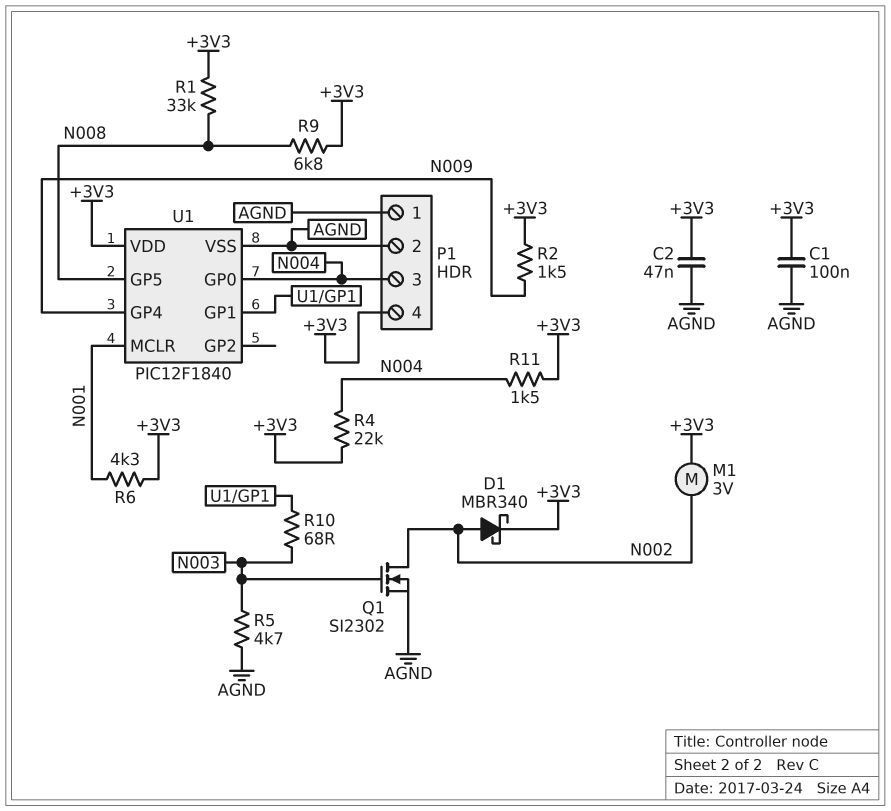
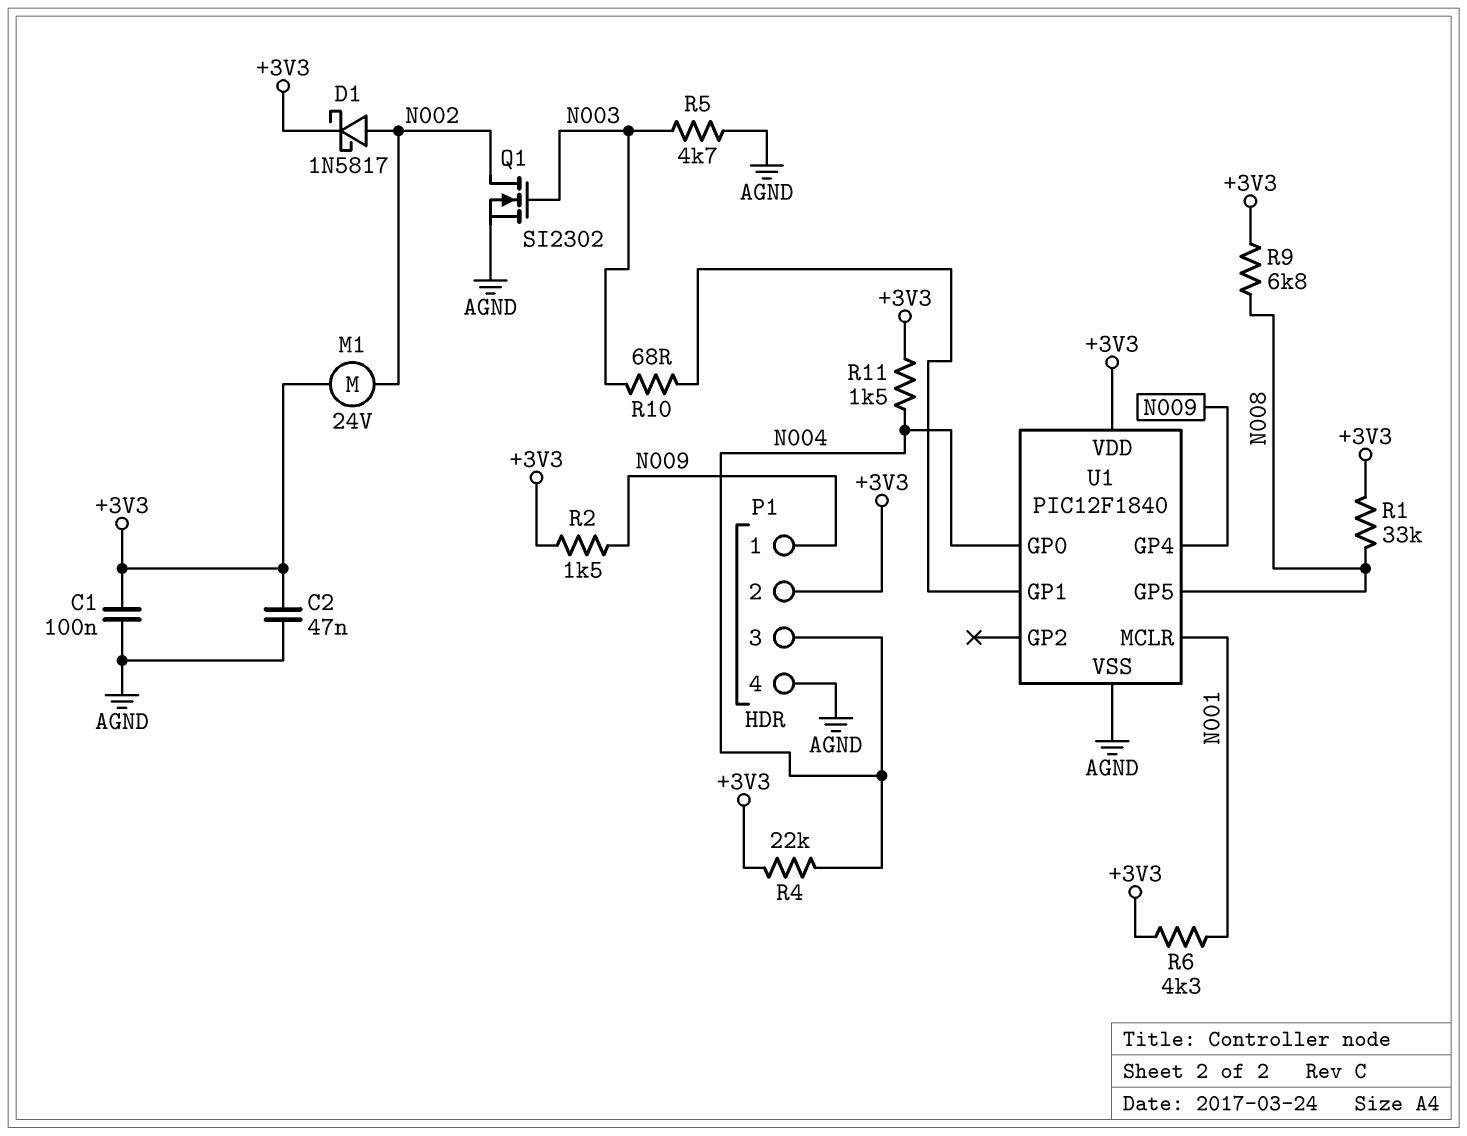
D1: schottky MBR340 (A N002, K +3V3) -> schottky 1N5817 (A N002, K +3V3)
M1: motor 3V (+3V3, N002) -> motor 24V (+3V3, N002)
P1 pin 1: AGND -> N009
P1 pin 2: AGND -> +3V3
P1 pin 4: +3V3 -> AGND

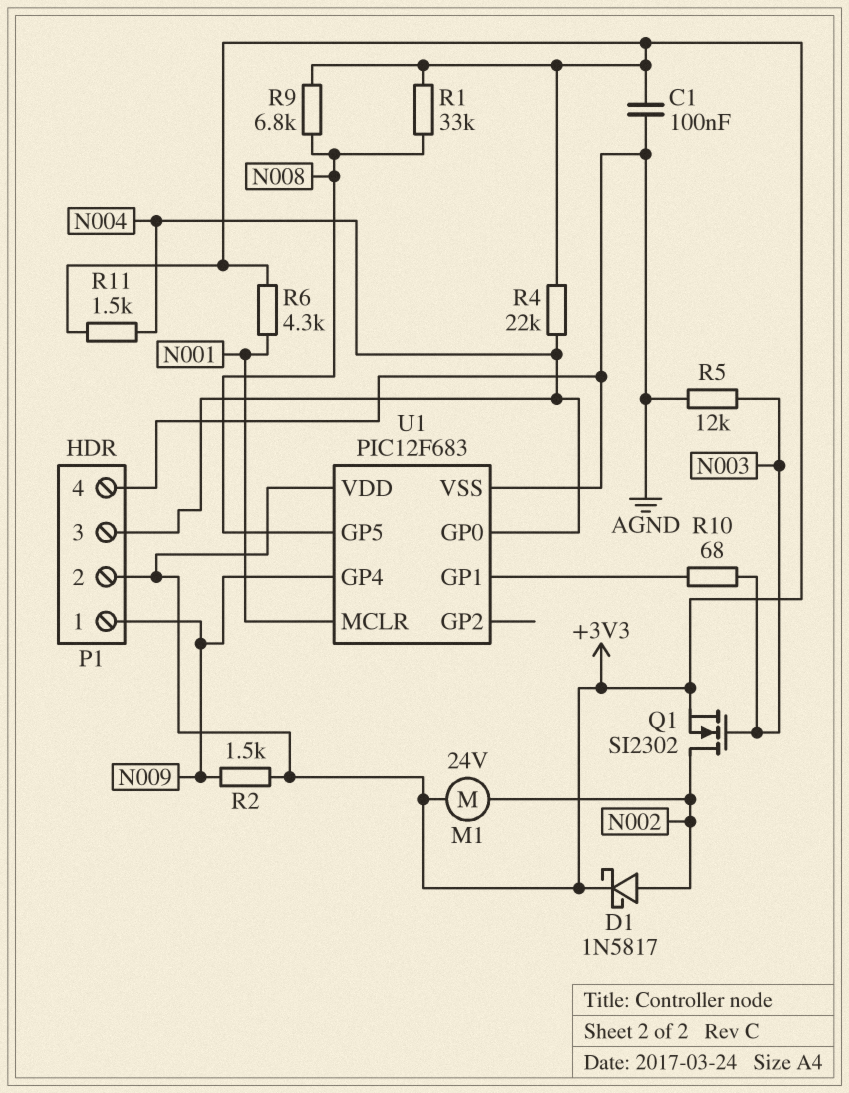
C2: 47nF (+3V3, AGND) -> none
Q1: NMOS SI2302 (G N003, D N002, S AGND) -> NMOS SI2302 (G N003, D N002, S +3V3)
R5: 4.7k (AGND, N003) -> 12k (AGND, N003)
U1: PIC12F1840 -> PIC12F683

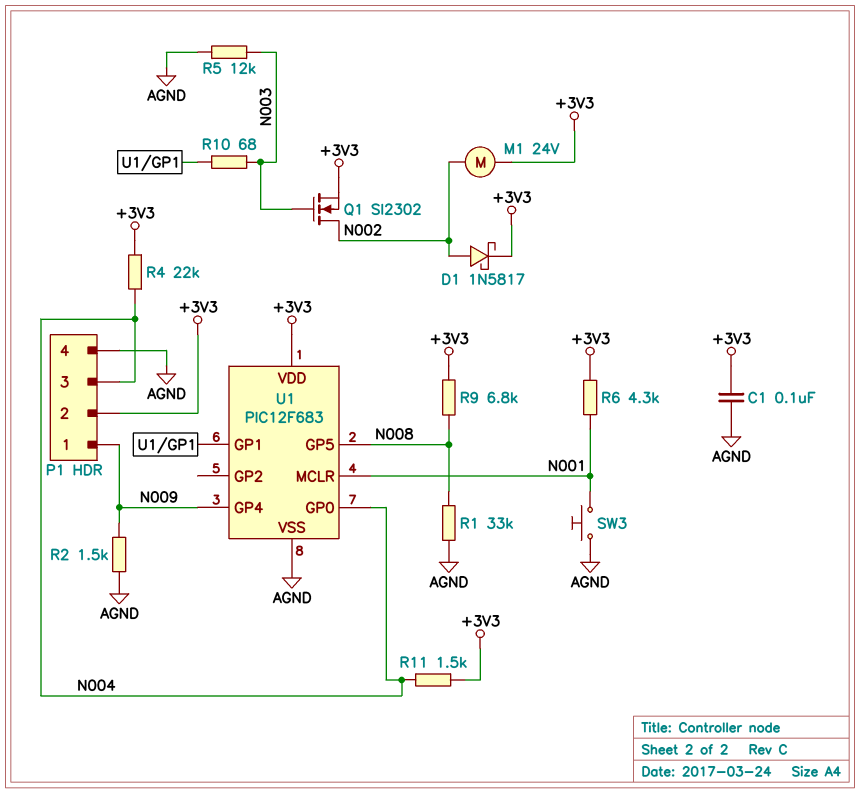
R1: 33k (+3V3, N008) -> 33k (AGND, N008)
R2: 1.5k (+3V3, N009) -> 1.5k (AGND, N009)
SW3: none -> button (AGND, N001)

